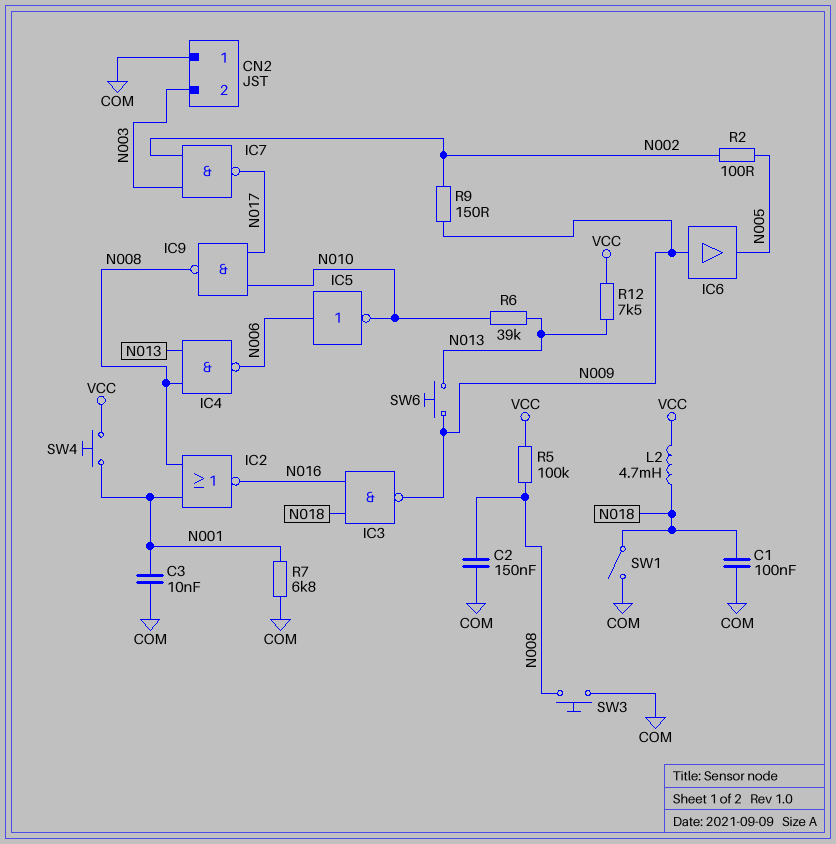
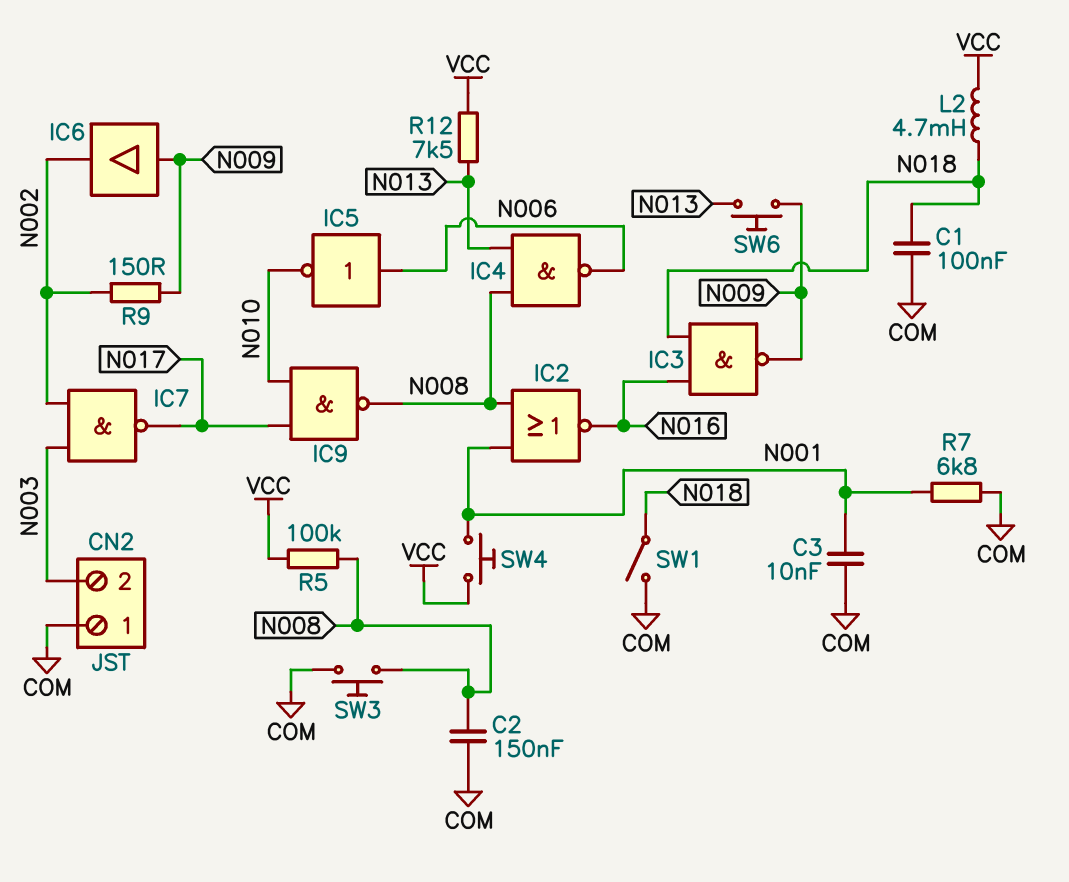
IC6: buffer (in N009, out N005) -> buffer (in N009, out N002)
R2: 100 (N002, N005) -> none
R6: 39k (N010, N013) -> none

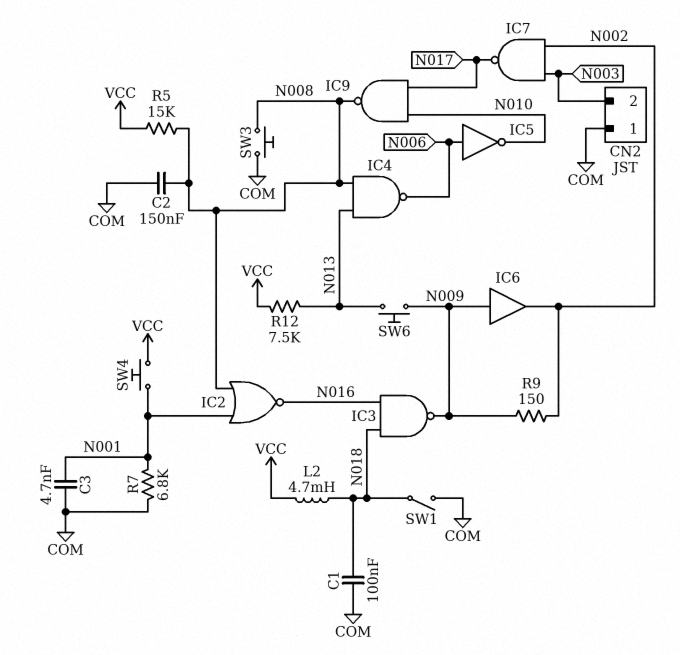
C3: 10nF (COM, N001) -> 4.7nF (COM, N001)
R5: 100k (N008, VCC) -> 15k (N008, VCC)

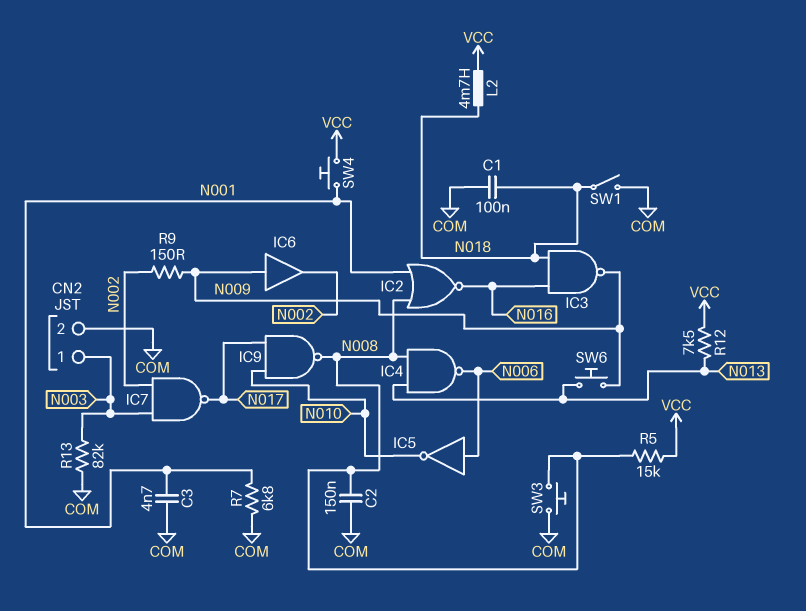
CN2 pin 1: COM -> N003
CN2 pin 2: N003 -> COM
R13: none -> 82k (COM, N003)

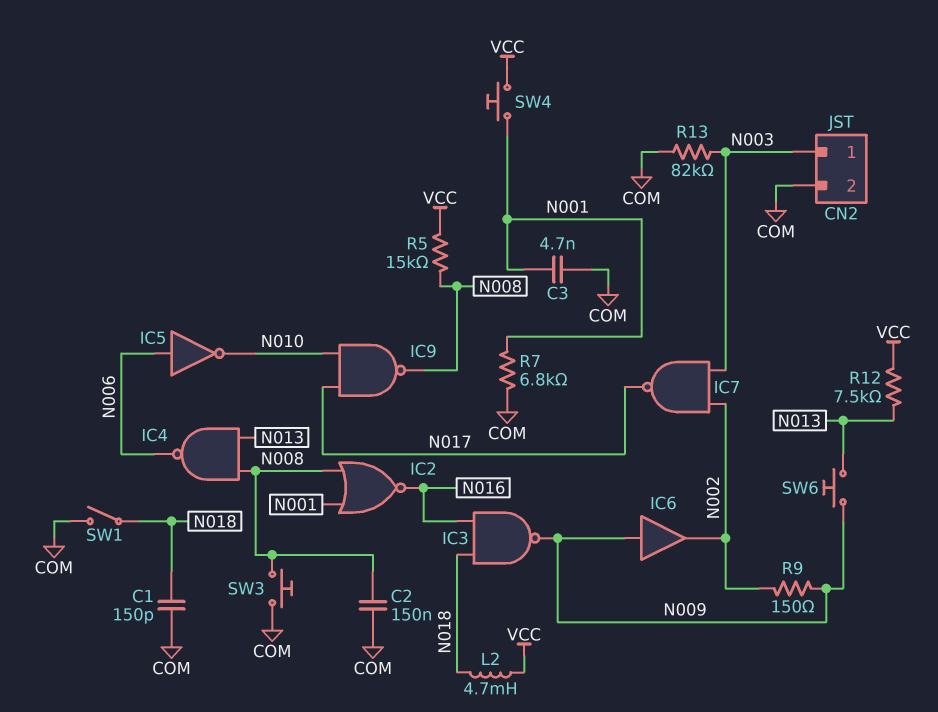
C1: 100nF (COM, N018) -> 150pF (COM, N018)

